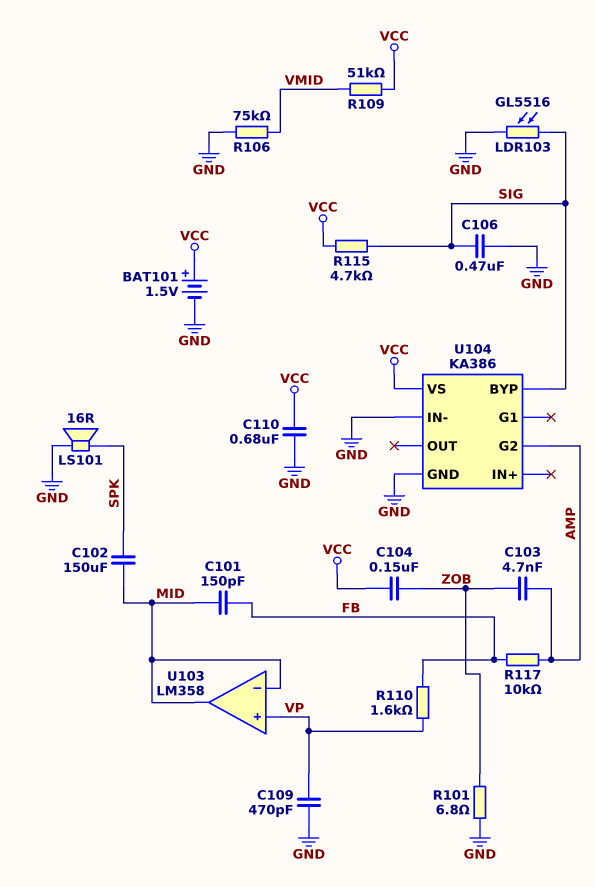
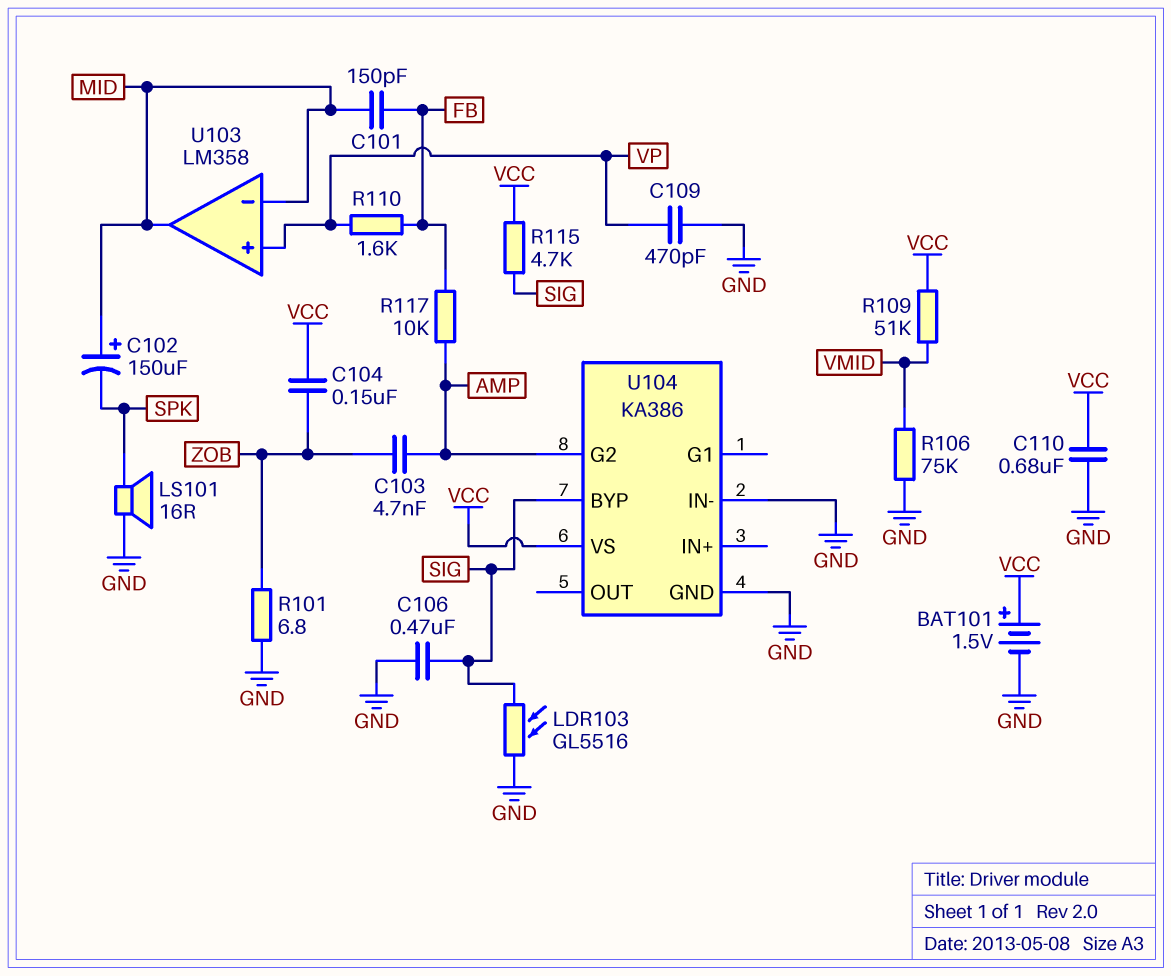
C102: 150uF (MID, SPK) -> 150uF (plus MID, minus SPK)

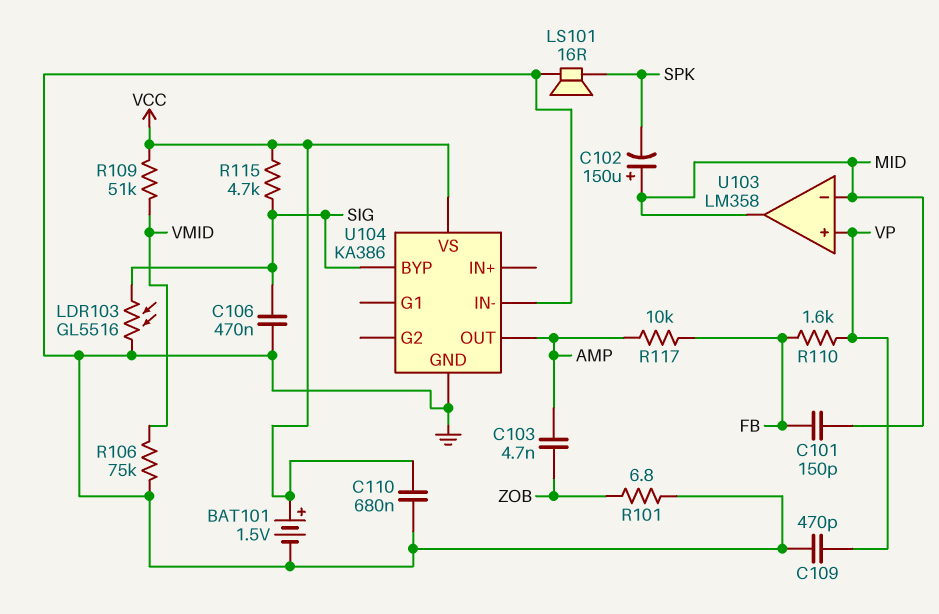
C104: 150nF (VCC, ZOB) -> none
U104 pin G2: AMP -> none
U104 pin OUT: none -> AMP

